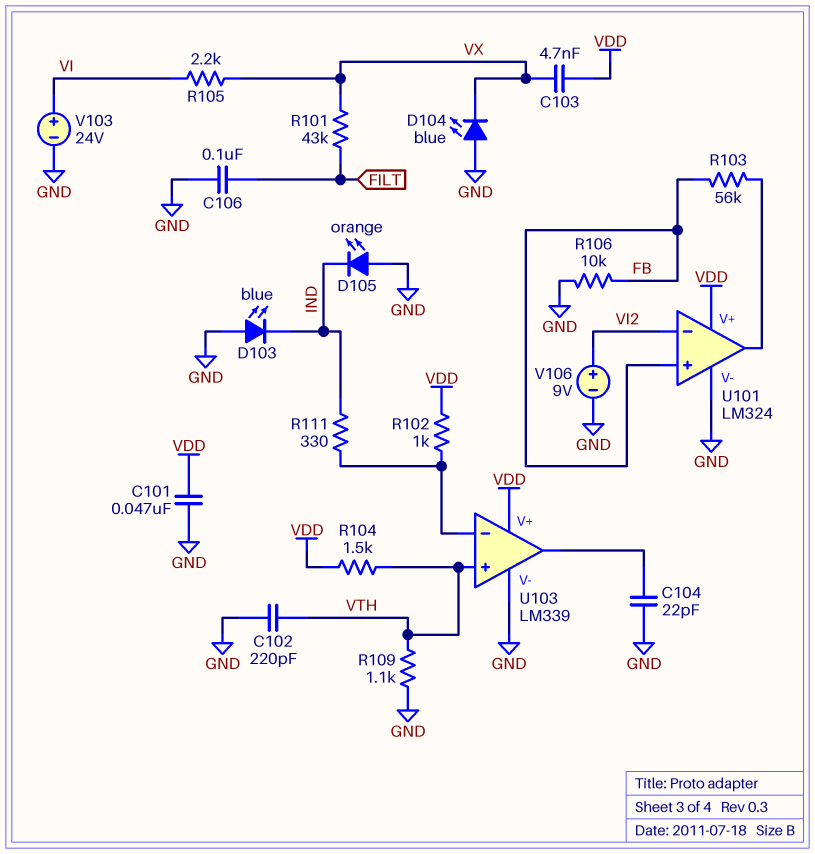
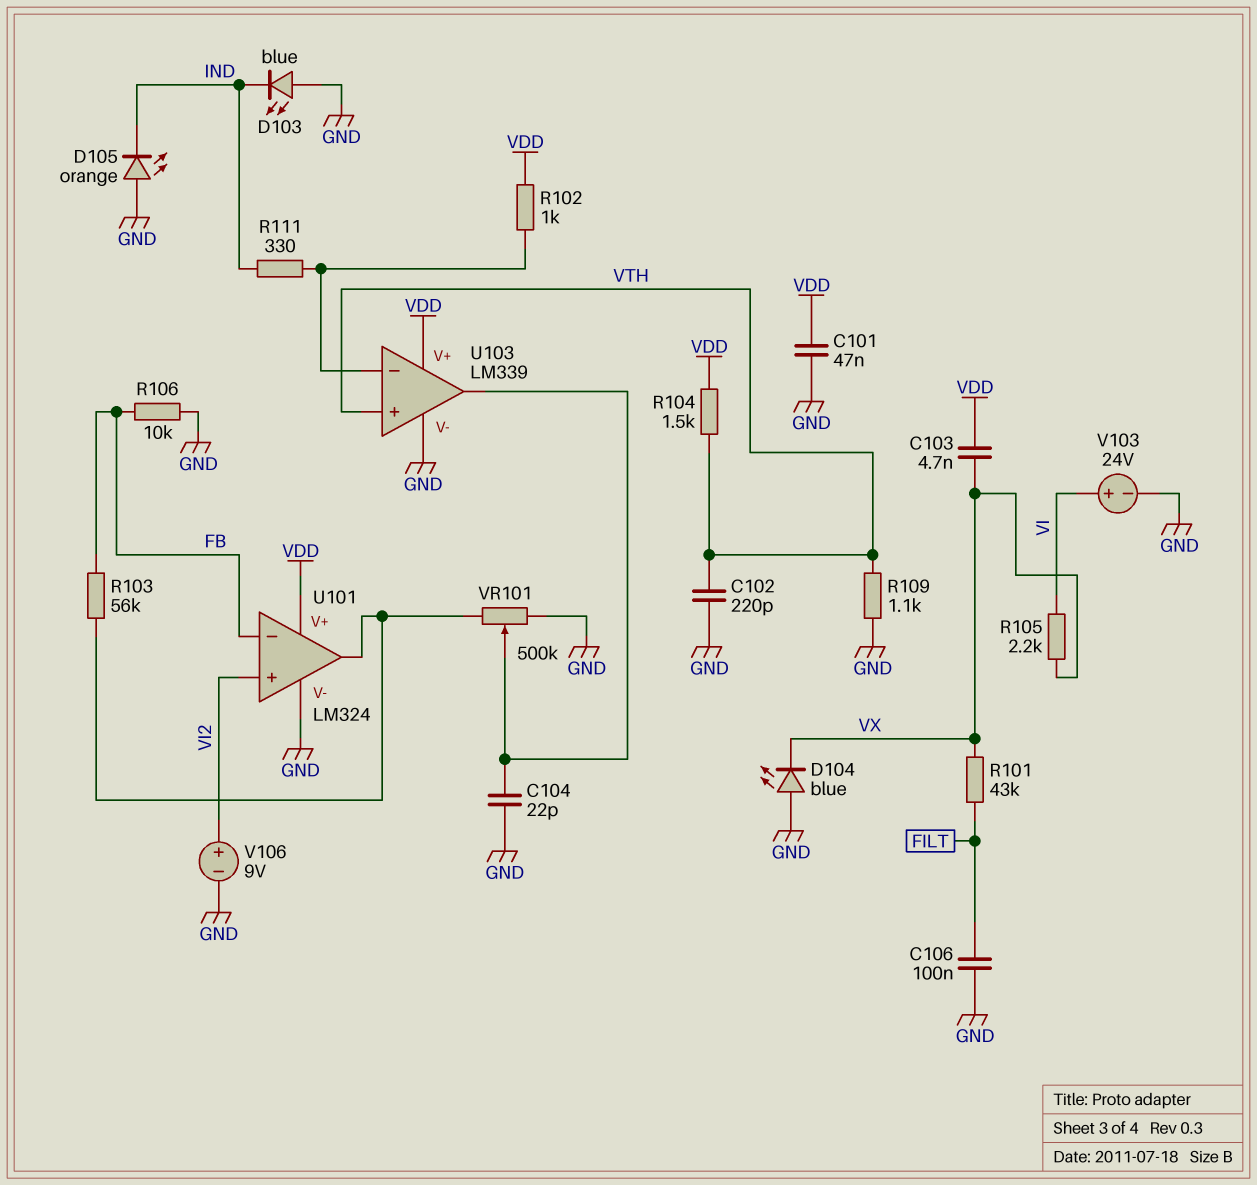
U101 pin in+: FB -> VI2
U101 pin in-: VI2 -> FB
VR101: none -> 500k (GND, U101/out, wiper U103/out)

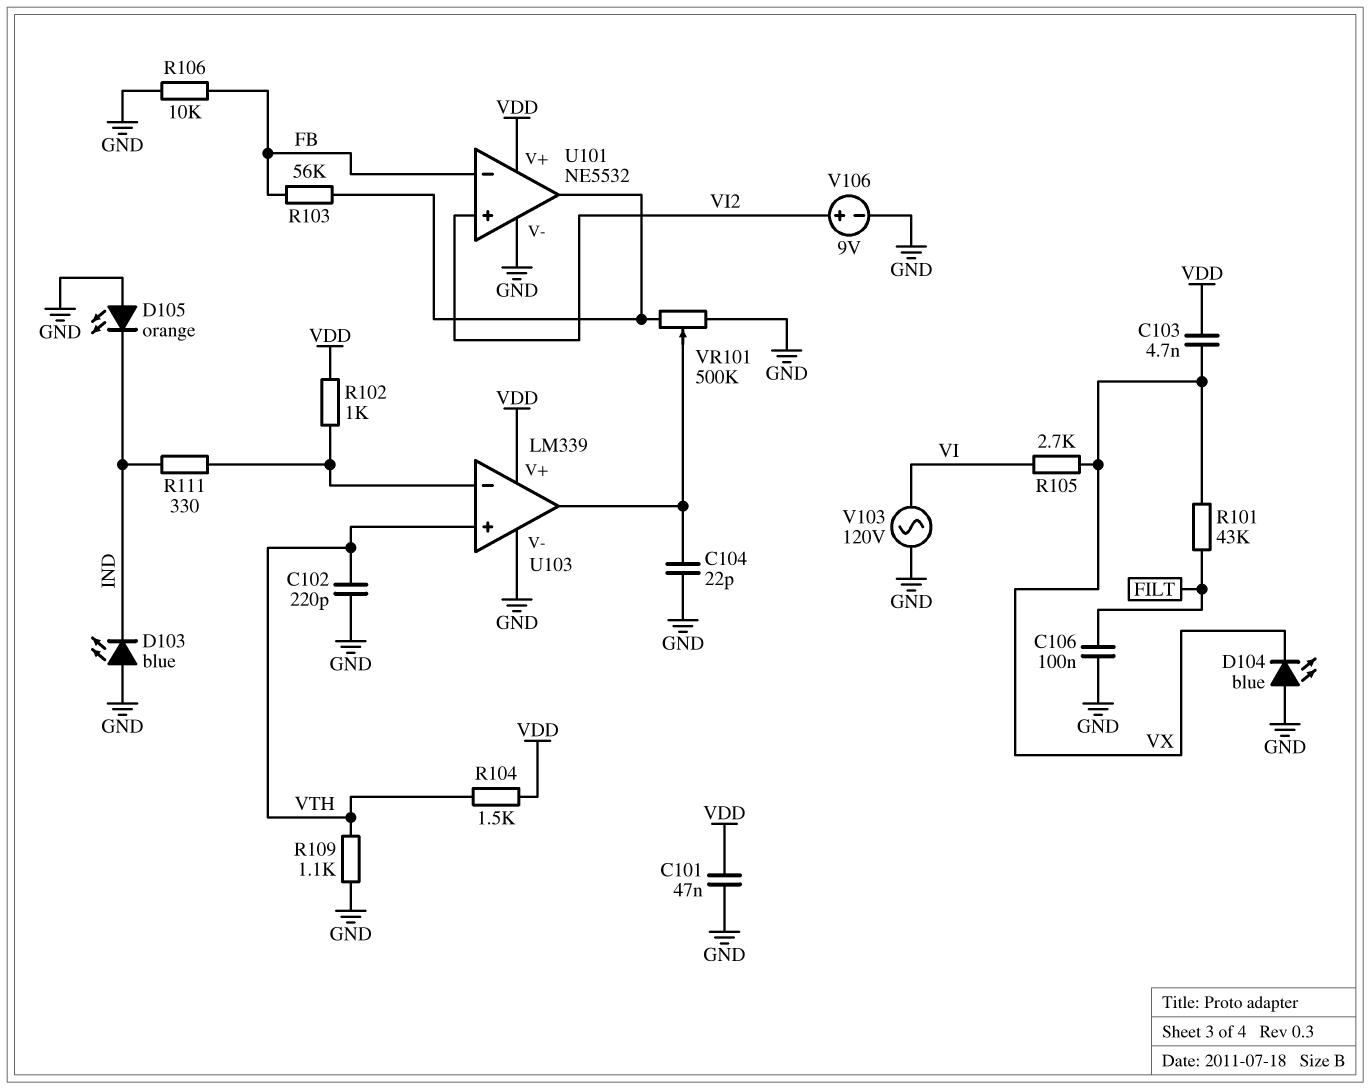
R105: 2.2k (VI, VX) -> 2.7k (VI, VX)
U101: LM324 -> NE5532
V103: 24V (plus VI, minus GND) -> AC 120V (GND, VI)

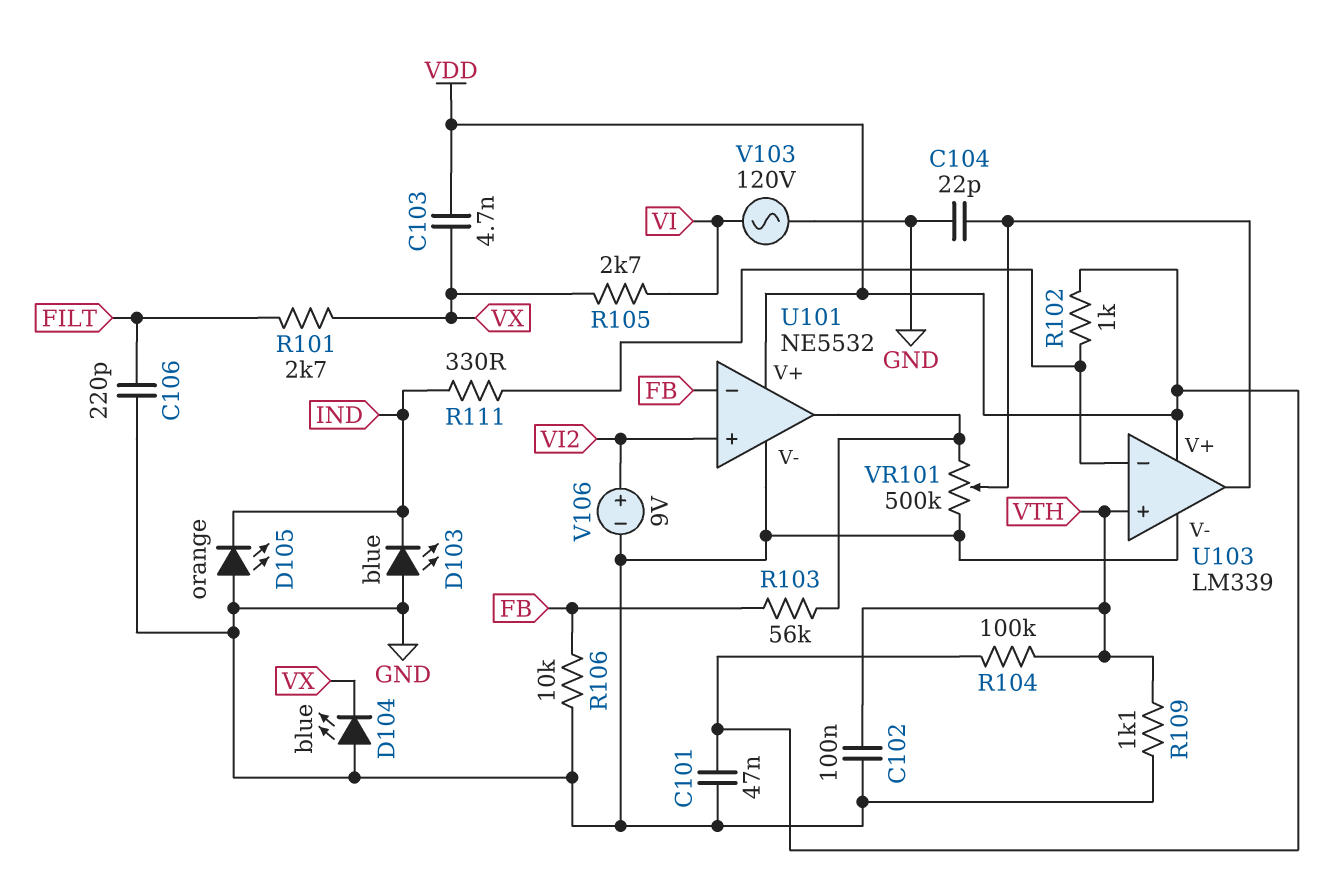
C102: 220pF (GND, VTH) -> 100nF (GND, VTH)
C106: 100nF (FILT, GND) -> 220pF (FILT, GND)
R101: 43k (FILT, VX) -> 2.7k (FILT, VX)
R104: 1.5k (VDD, VTH) -> 100k (VDD, VTH)

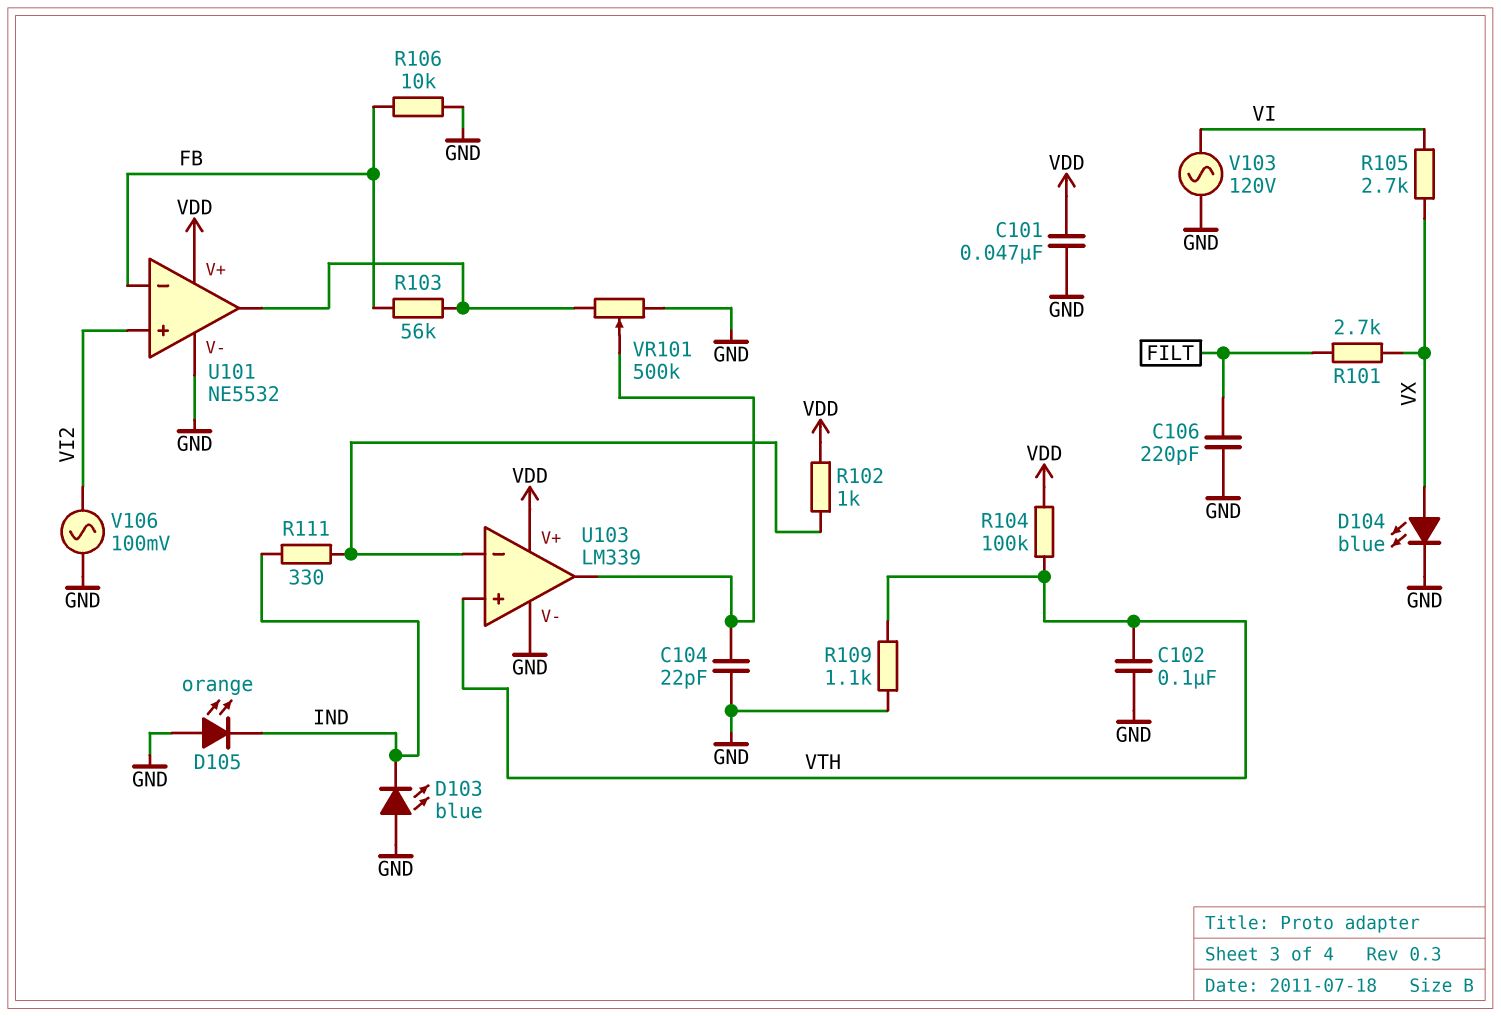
C103: 4.7nF (VDD, VX) -> none
D104: LED blue (A GND, K VX) -> LED blue (A VX, K GND)
V106: 9V (plus VI2, minus GND) -> AC 100mV (GND, VI2)

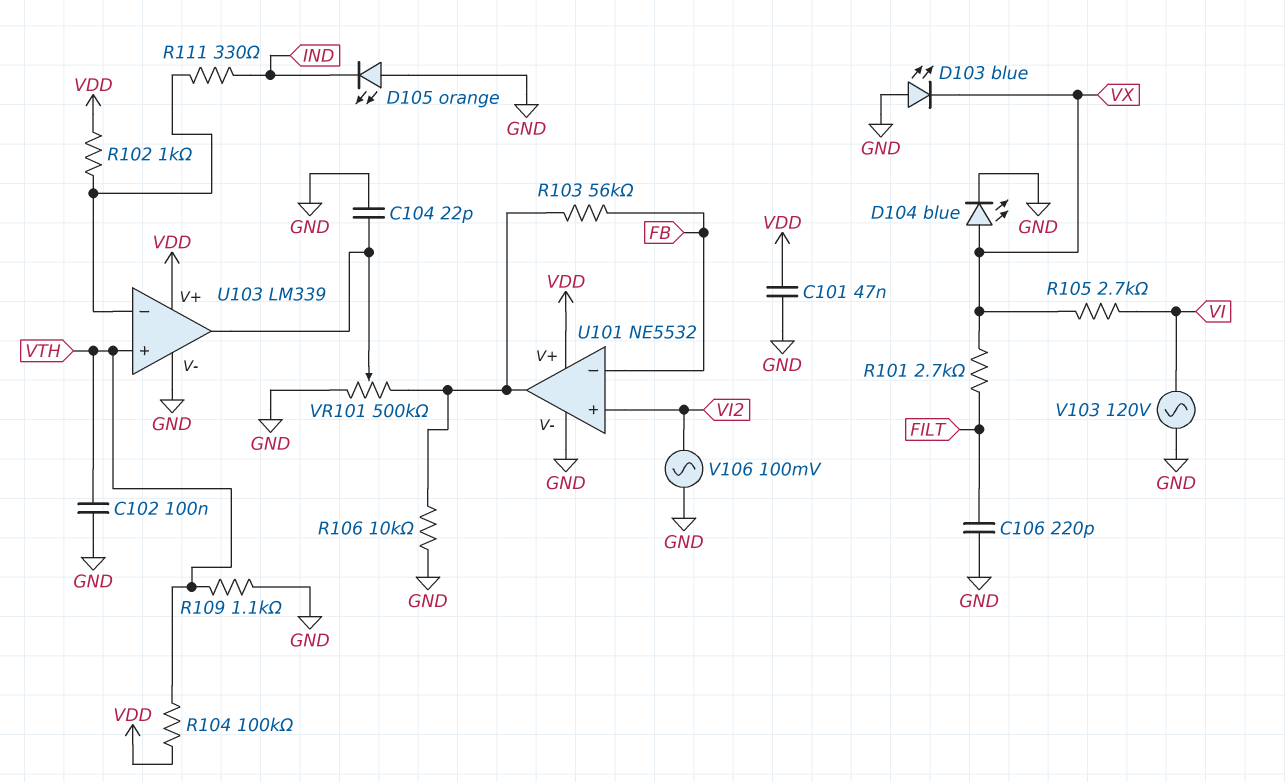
D103: LED blue (A GND, K IND) -> LED blue (A GND, K VX)
R106: 10k (FB, GND) -> 10k (GND, U101/out)

